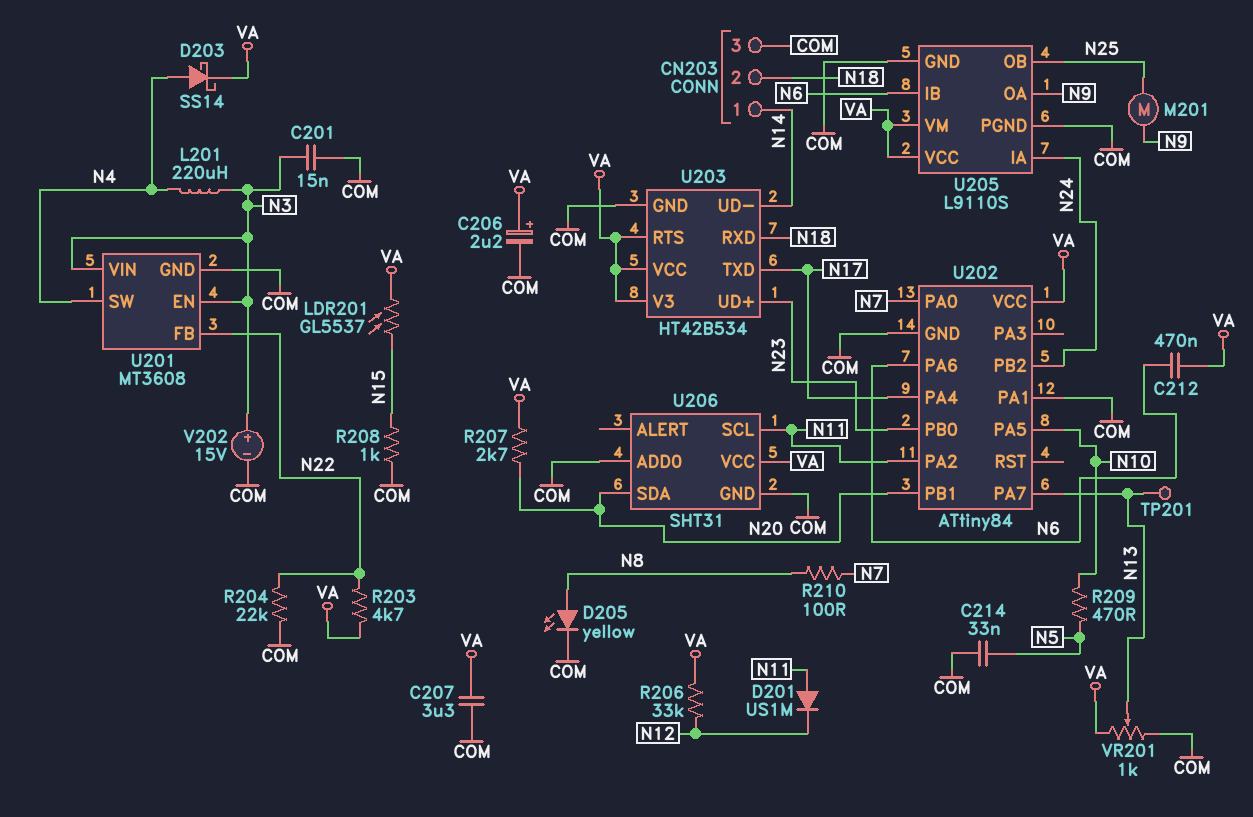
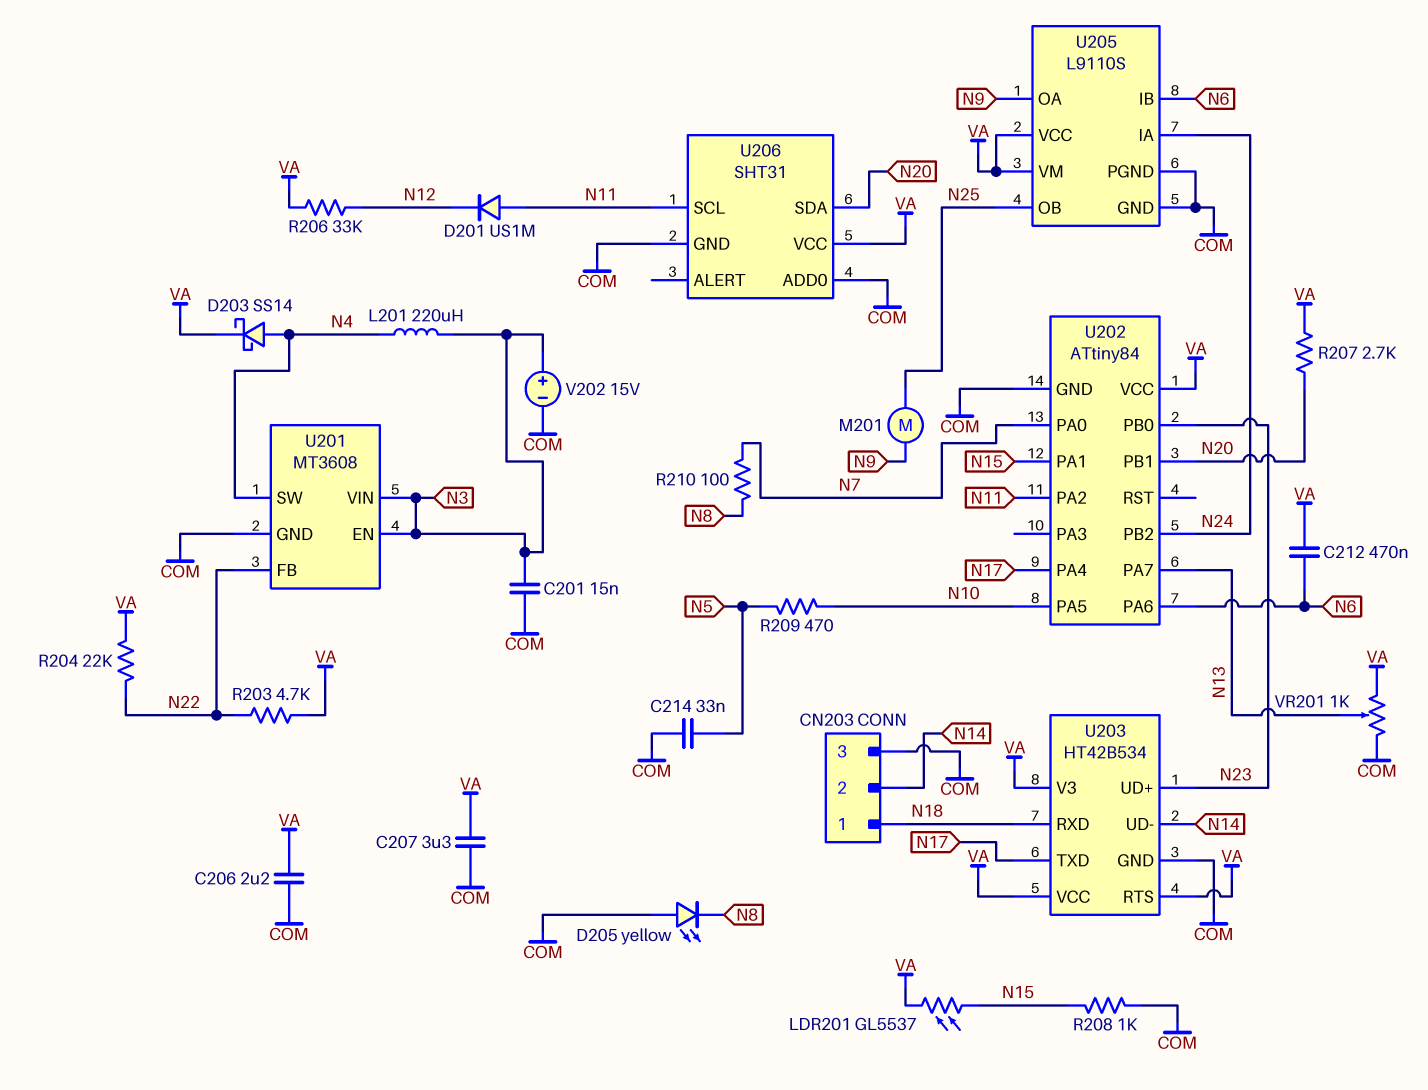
C206: 2.2uF (plus VA, minus COM) -> 2.2uF (COM, VA)
CN203 pin 1: N14 -> N18
CN203 pin 2: N18 -> N14
D205: LED yellow (A N8, K COM) -> LED yellow (A COM, K N8)
R204: 22k (COM, N22) -> 22k (N22, VA)
TP201: test point (N13) -> none
U202 pin PA1: COM -> N15

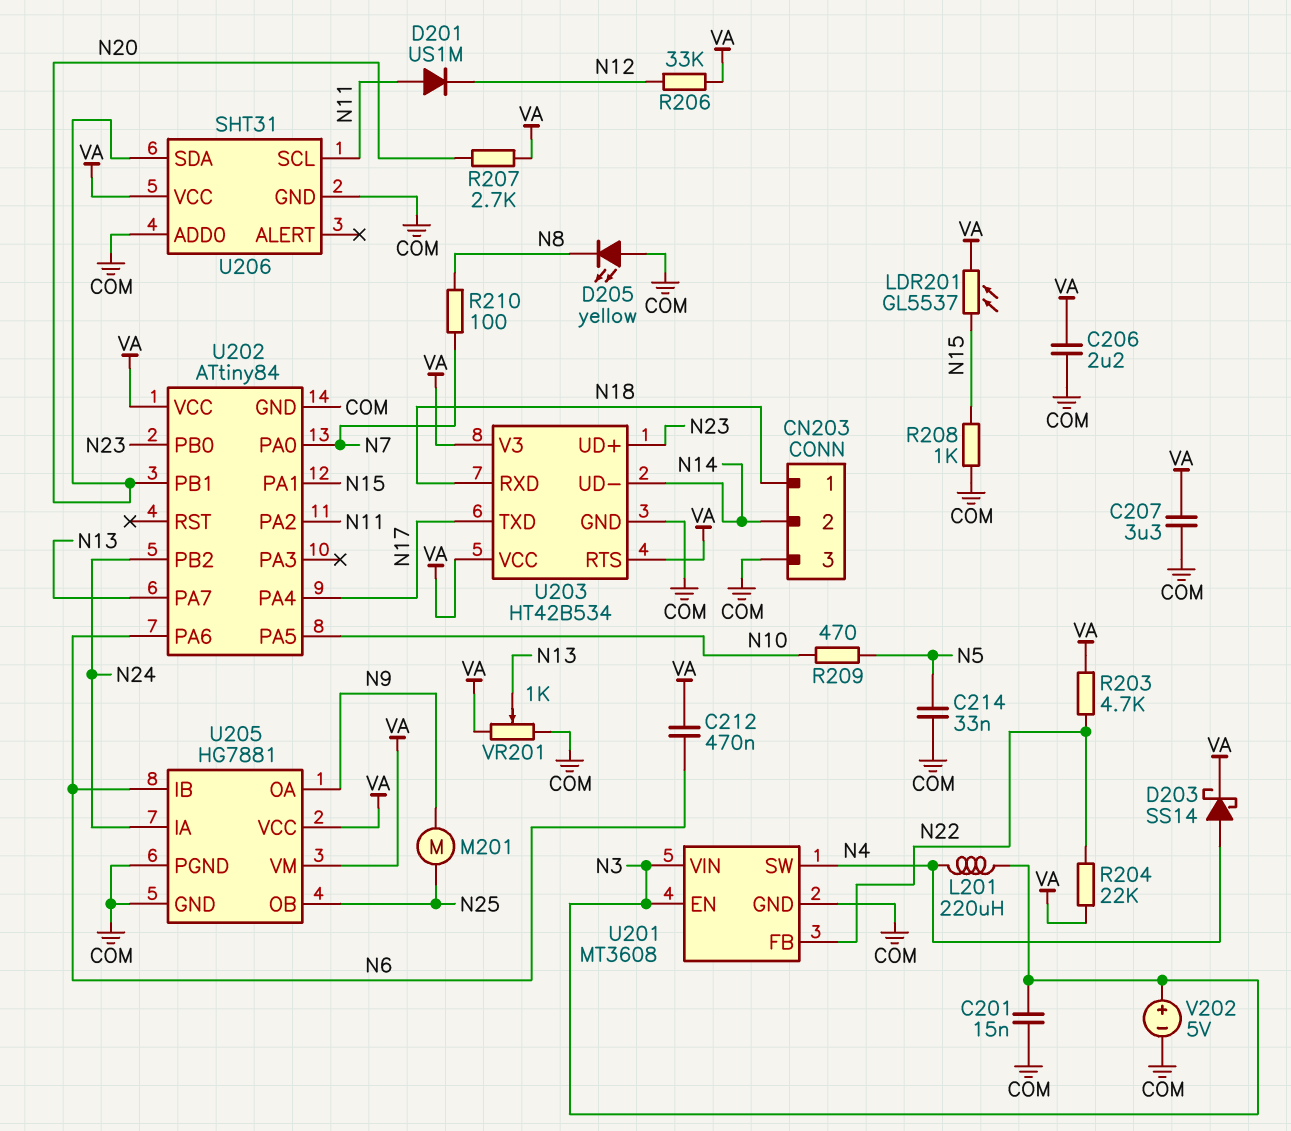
U205: L9110S -> HG7881
V202: 15V (plus N3, minus COM) -> 5V (plus N3, minus COM)

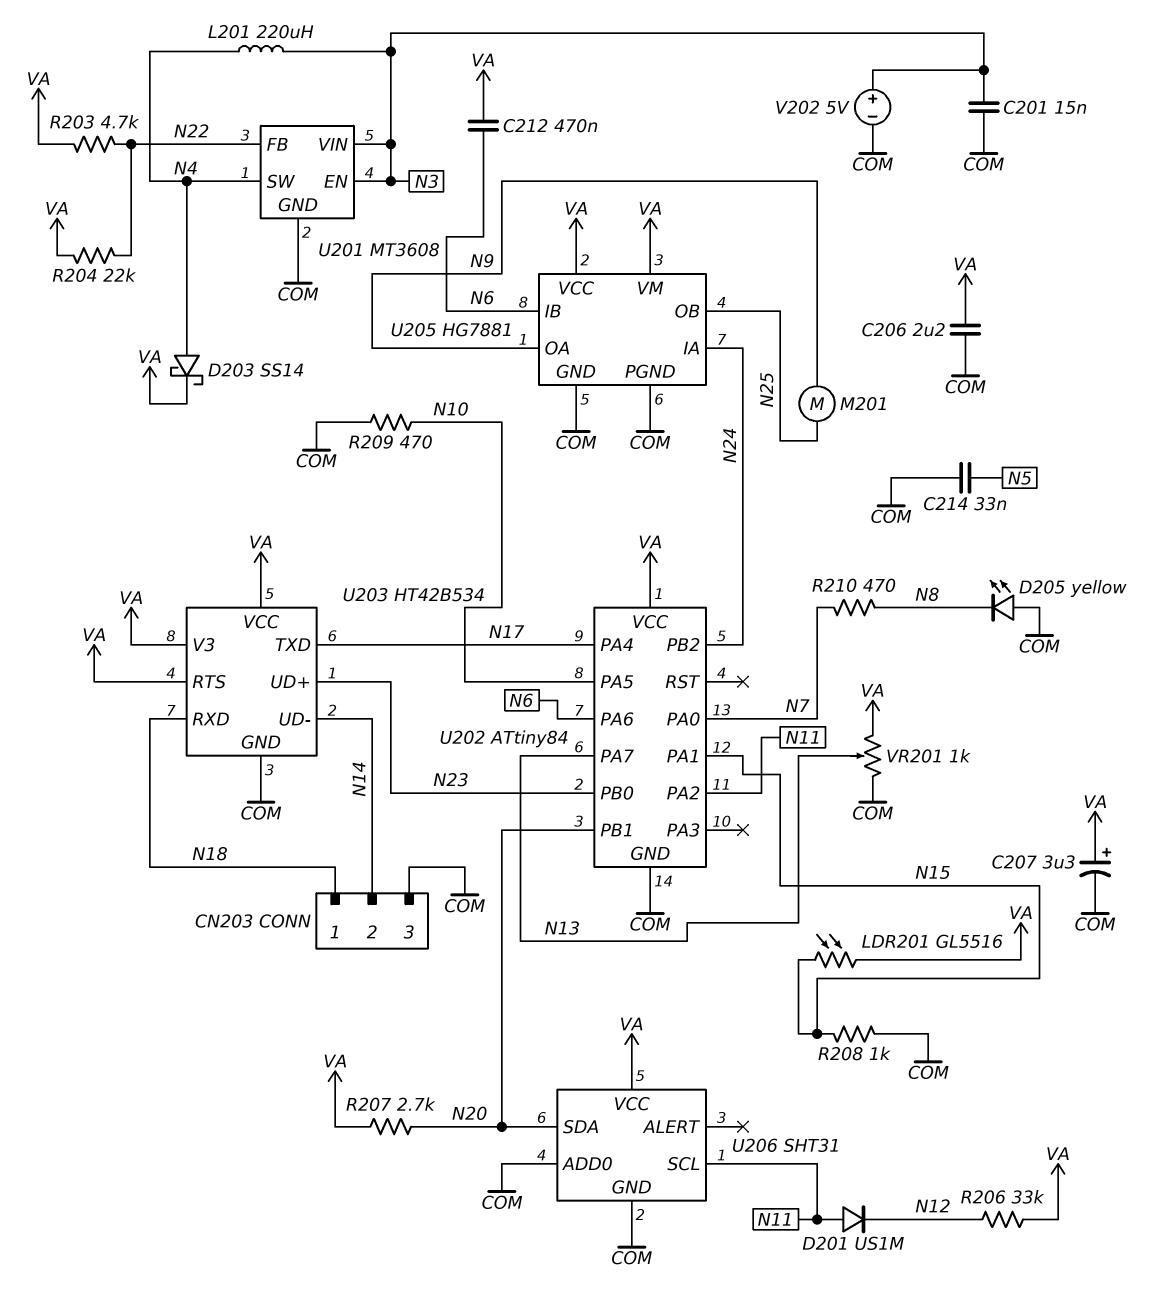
C207: 3.3uF (COM, VA) -> 3.3uF (plus VA, minus COM)
LDR201: GL5537 (N15, VA) -> GL5516 (N15, VA)
R209: 470 (N5, N10) -> 470 (COM, N10)
R210: 100 (N7, N8) -> 470 (N7, N8)

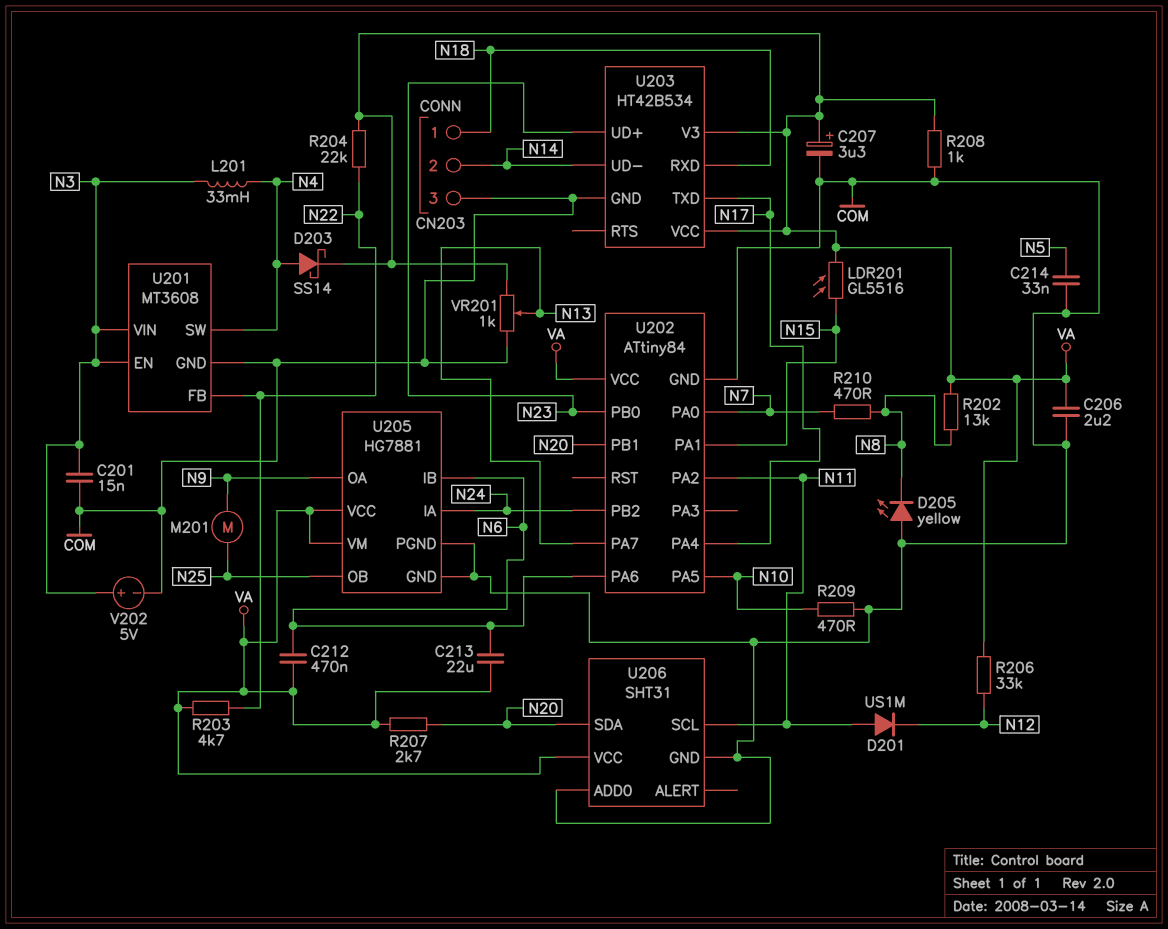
C213: none -> 22uF (N6, VA)
L201: 220uH (N3, N4) -> 33mH (N3, N4)
R202: none -> 13k (N8, VA)
R208: 1k (COM, N15) -> 1k (COM, VA)
U203 pin RTS: VA -> none

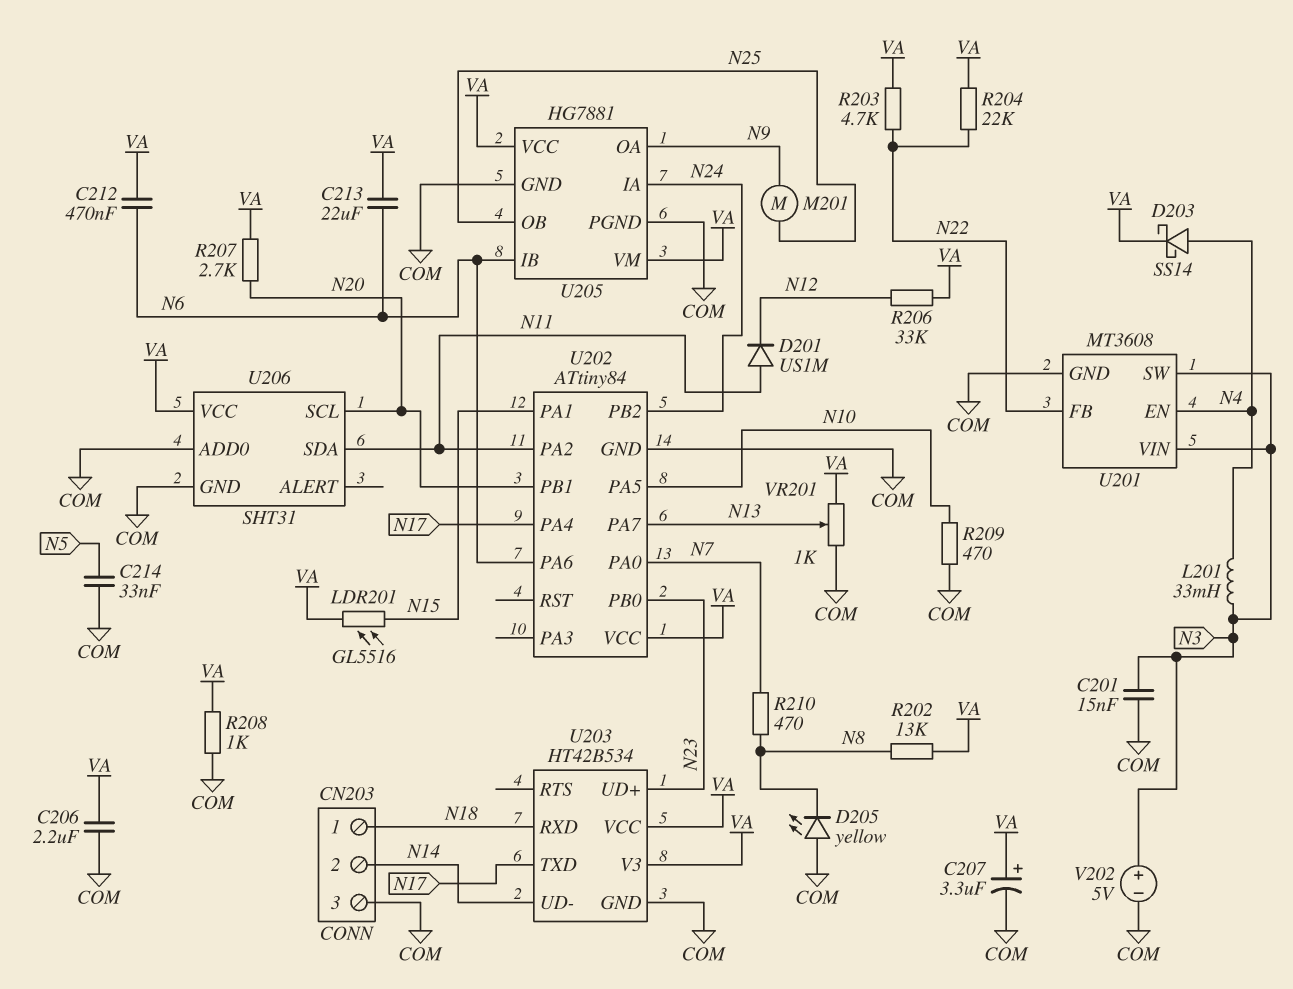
U201 pin EN: N3 -> N4
U201 pin SW: N4 -> N3
U206 pin SCL: N11 -> N20
U206 pin SDA: N20 -> N11

